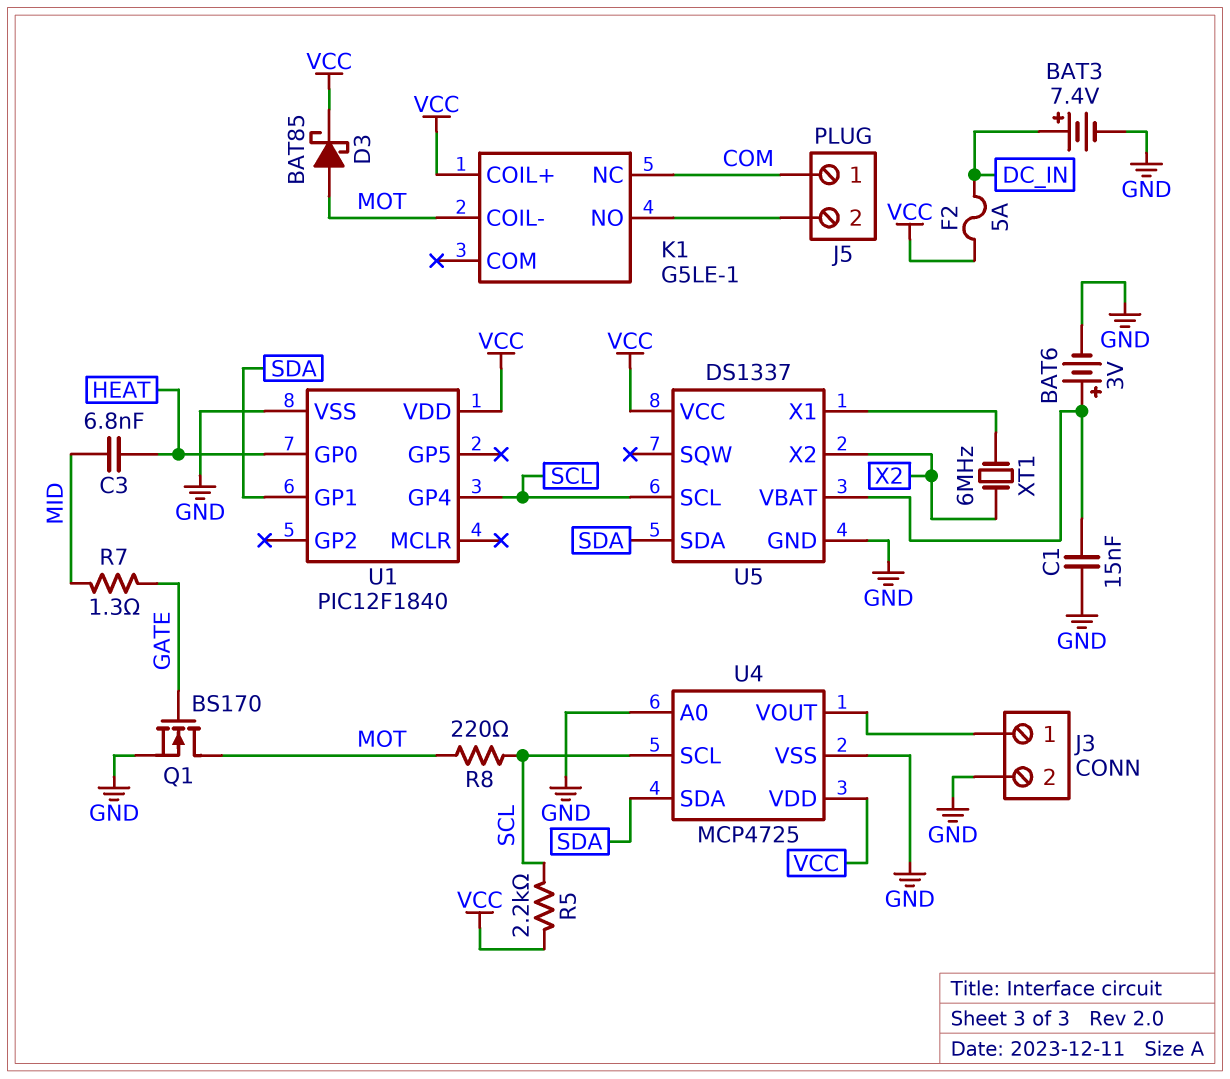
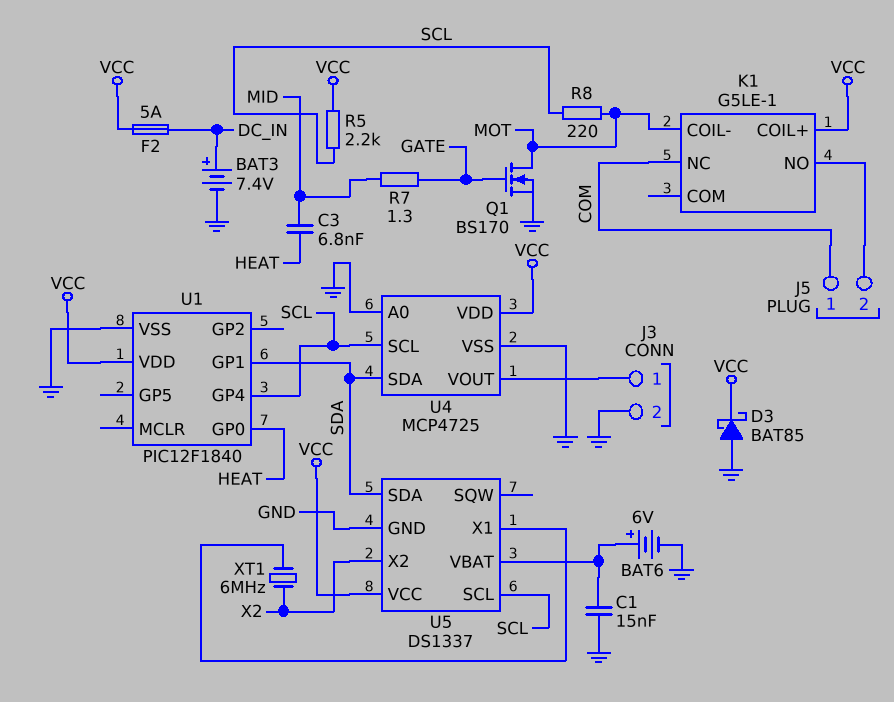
BAT6: 3V (plus U5/VBAT, minus GND) -> 6V (plus U5/VBAT, minus GND)
D3: schottky BAT85 (A MOT, K VCC) -> schottky BAT85 (A GND, K VCC)

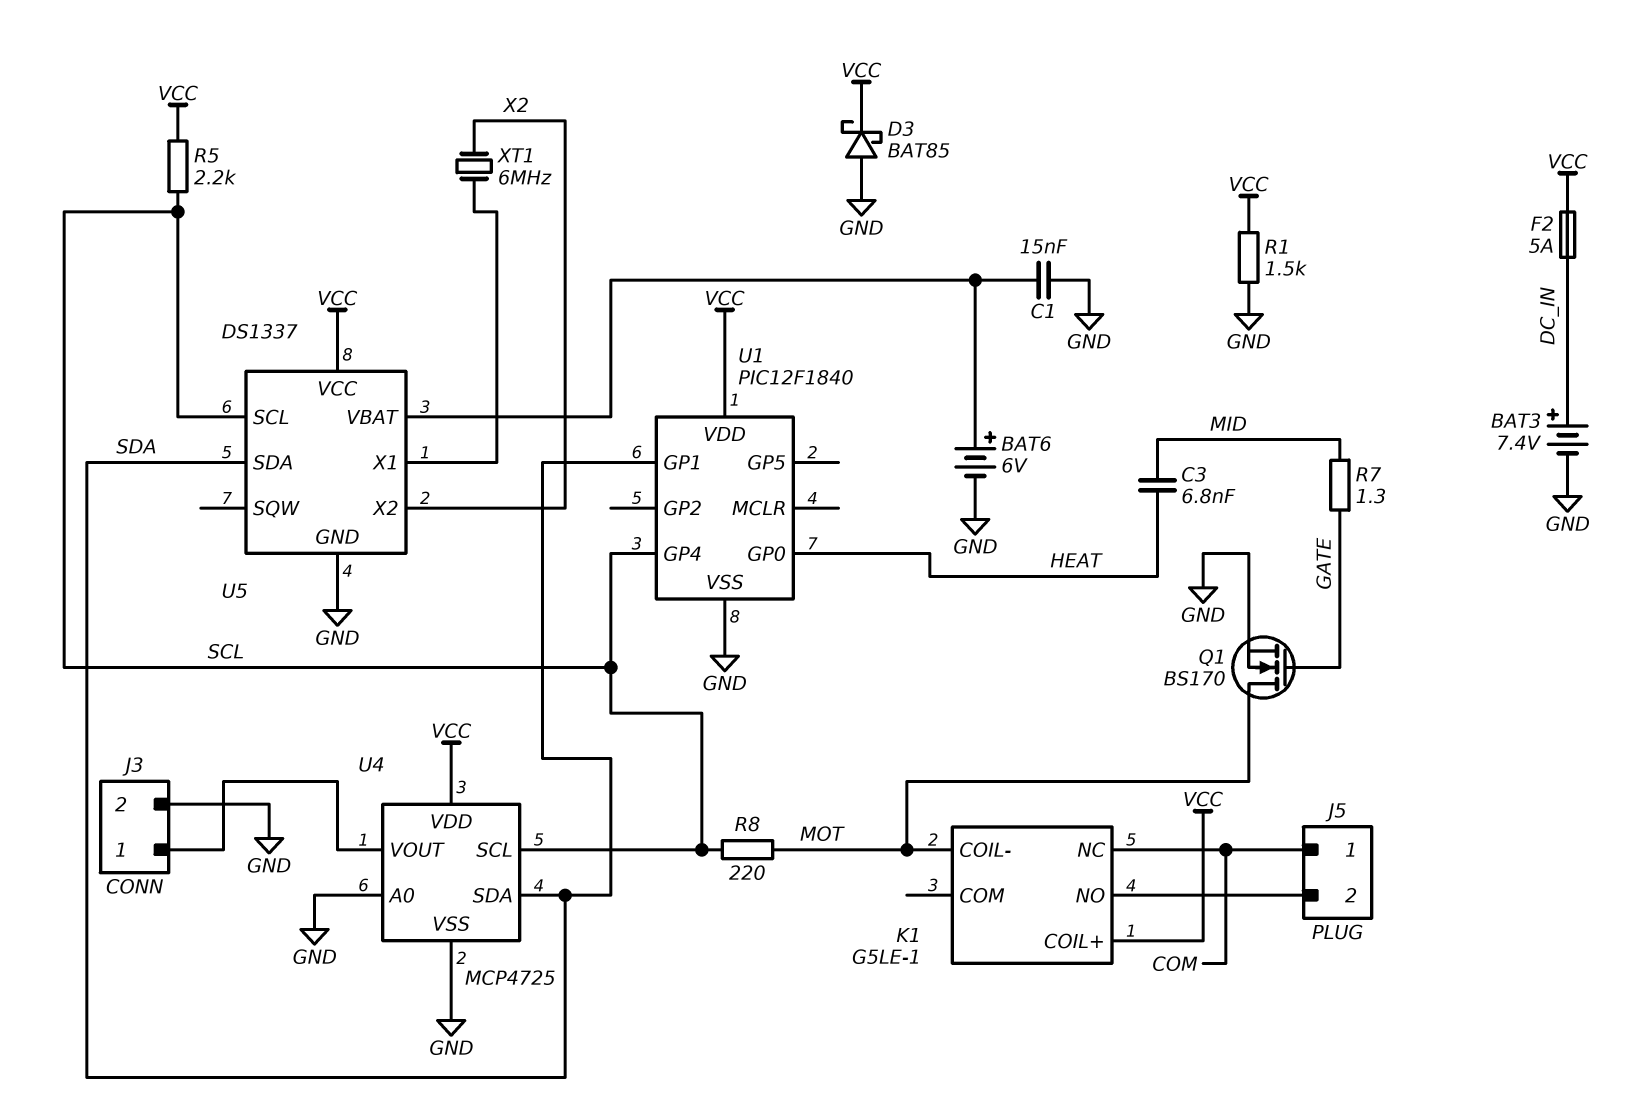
R1: none -> 1.5k (GND, VCC)

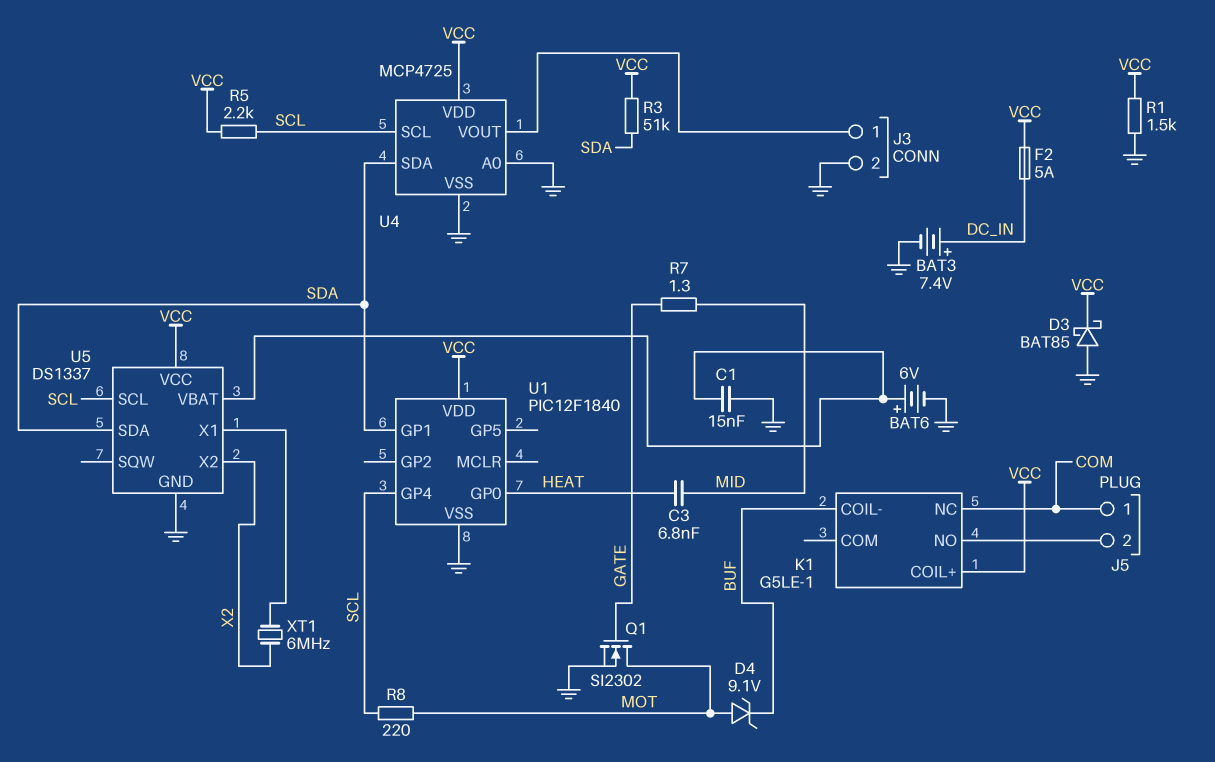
D4: none -> zener 9.1V (A MOT, K BUF)
K1 pin COIL-: MOT -> BUF
Q1: NMOS BS170 (G GATE, D MOT, S GND) -> NMOS SI2302 (G GATE, D MOT, S GND)
R3: none -> 51k (SDA, VCC)

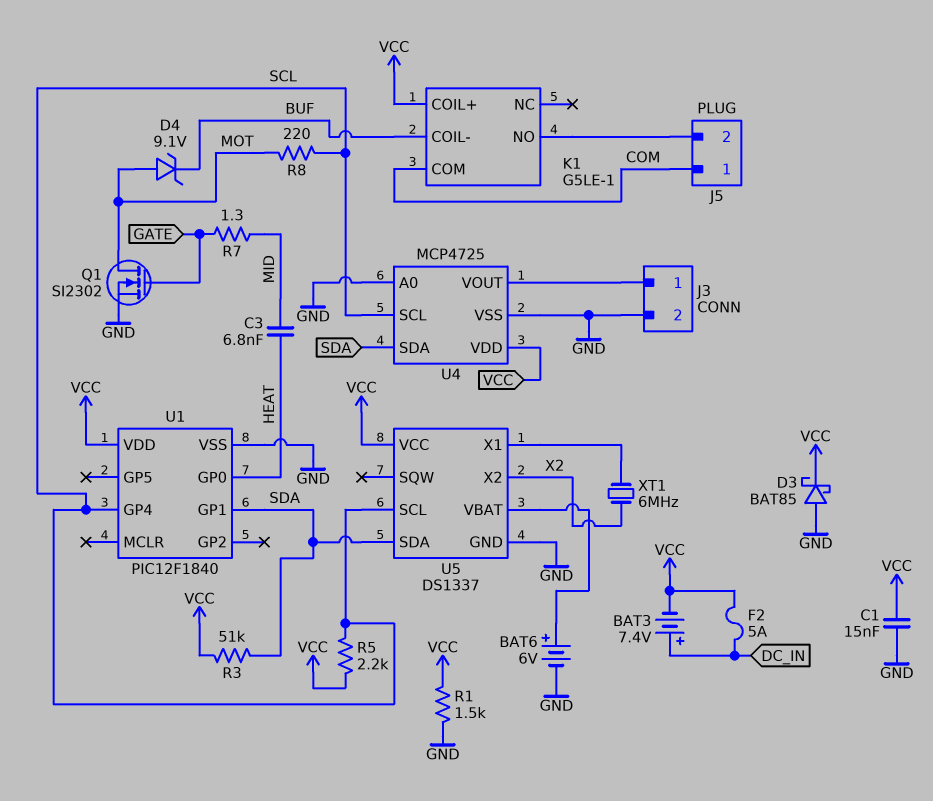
BAT3: 7.4V (plus DC_IN, minus GND) -> 7.4V (plus DC_IN, minus VCC)
C1: 15nF (GND, U5/VBAT) -> 15nF (GND, VCC)
K1 pin COM: none -> COM
K1 pin NC: COM -> none

